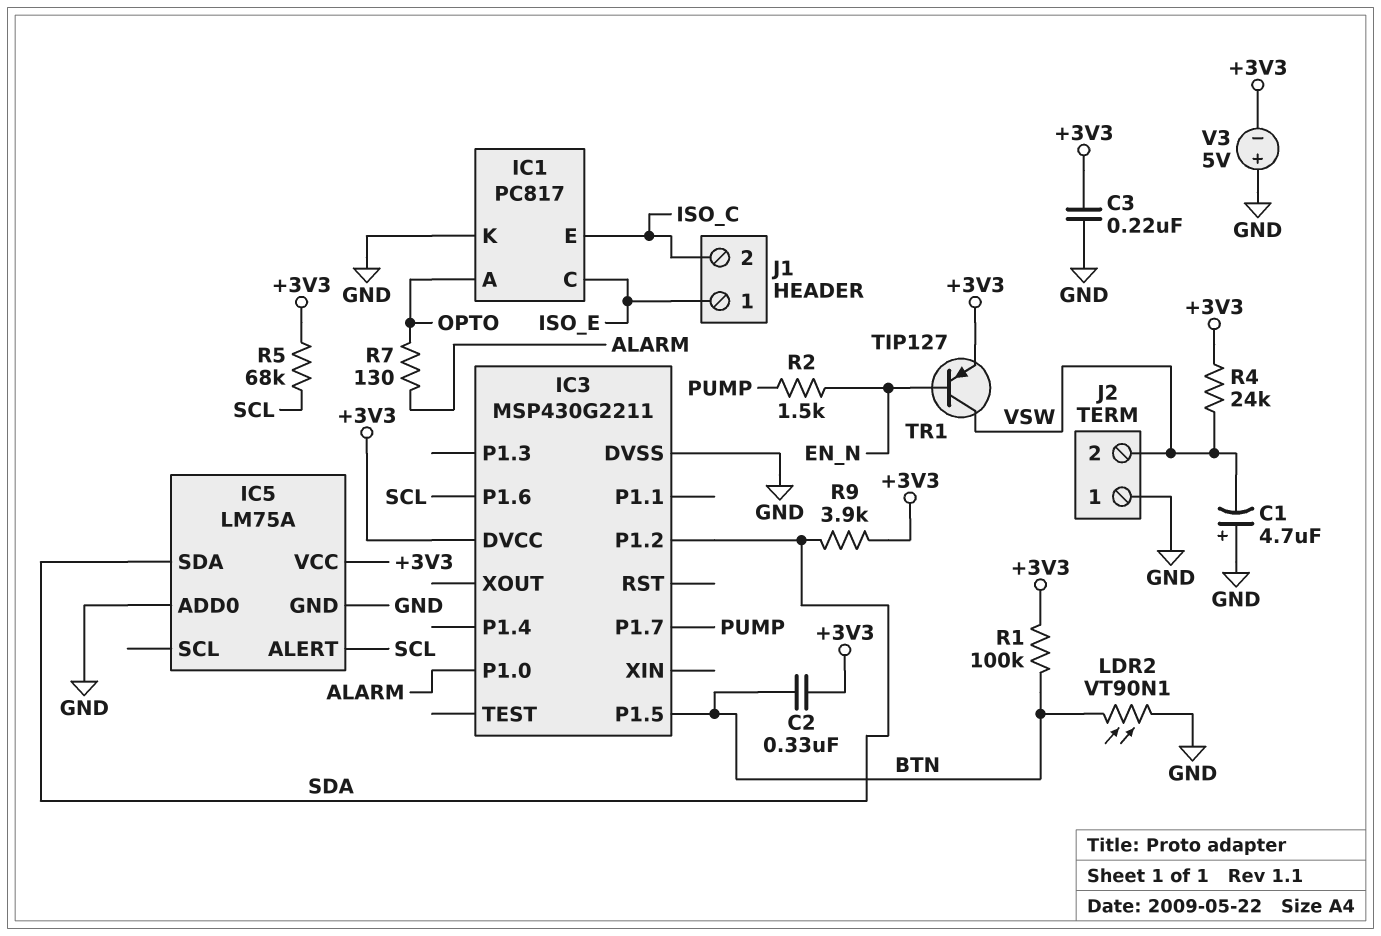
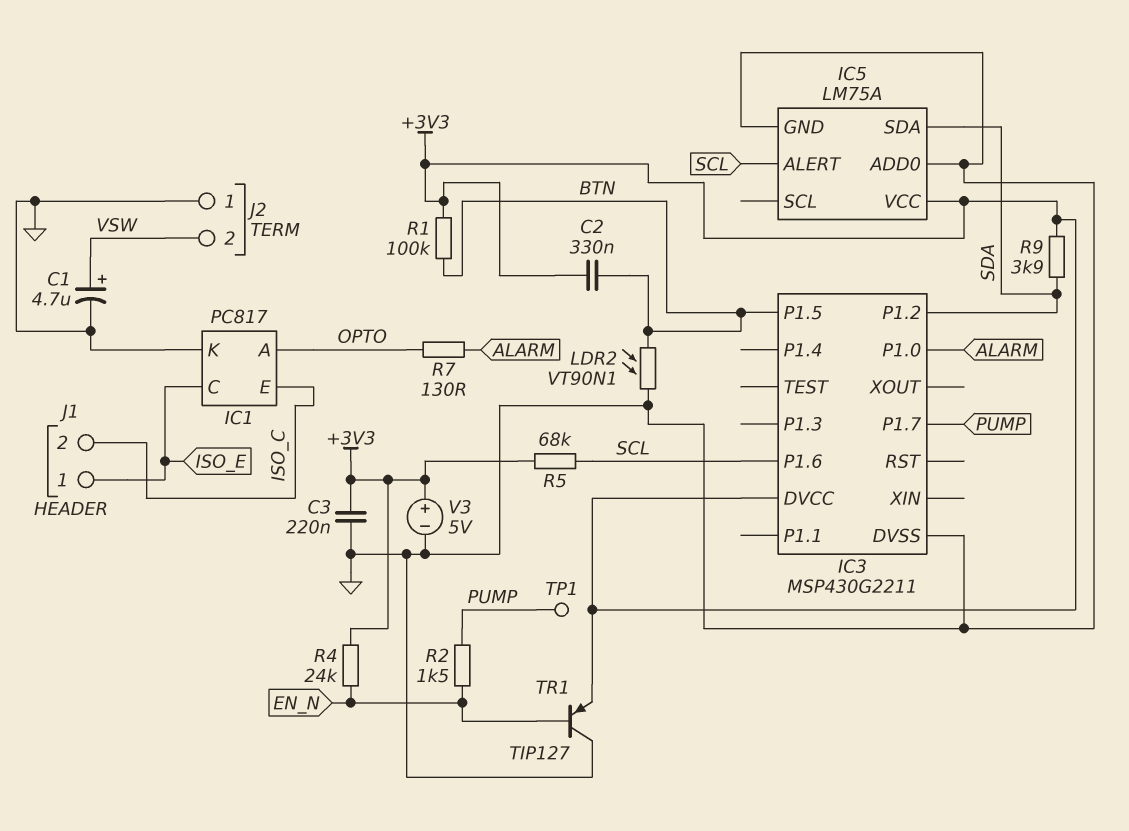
C1: 4.7uF (plus GND, minus VSW) -> 4.7uF (plus VSW, minus GND)
R4: 24k (+3V3, VSW) -> 24k (+3V3, EN_N)
TP1: none -> test point (PUMP)
TR1: PNP TIP127 (B EN_N, C VSW, E +3V3) -> PNP TIP127 (B EN_N, C GND, E +3V3)
V3: 5V (plus GND, minus +3V3) -> 5V (plus +3V3, minus GND)

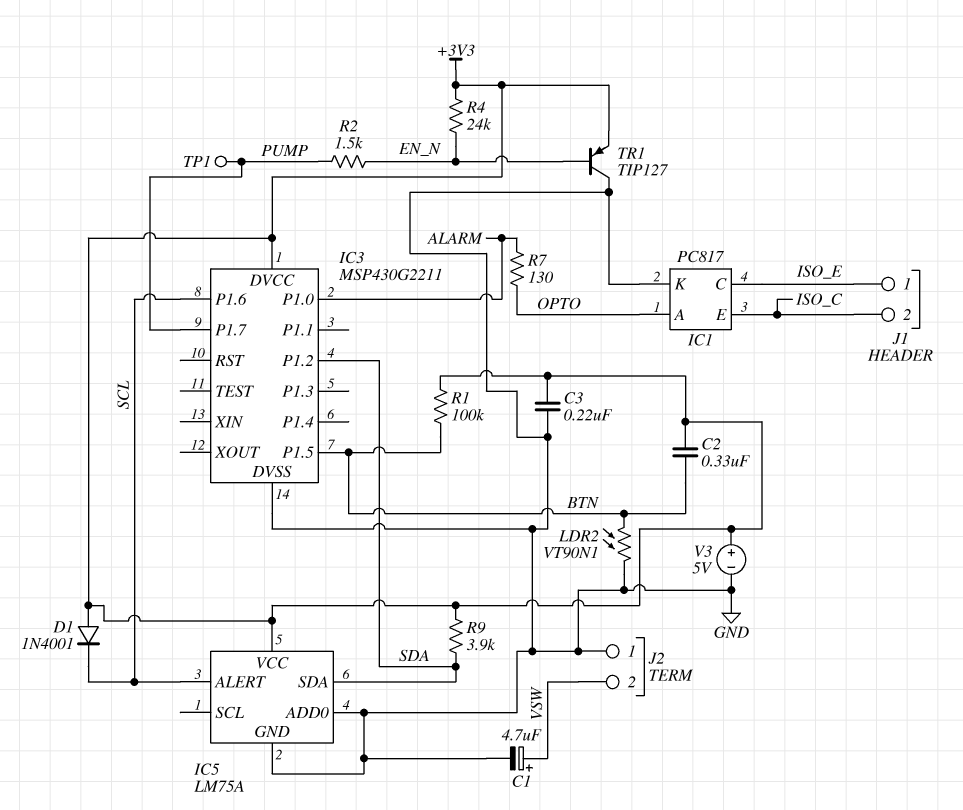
D1: none -> diode 1N4001 (A +3V3, K SCL)
R5: 68k (+3V3, SCL) -> none

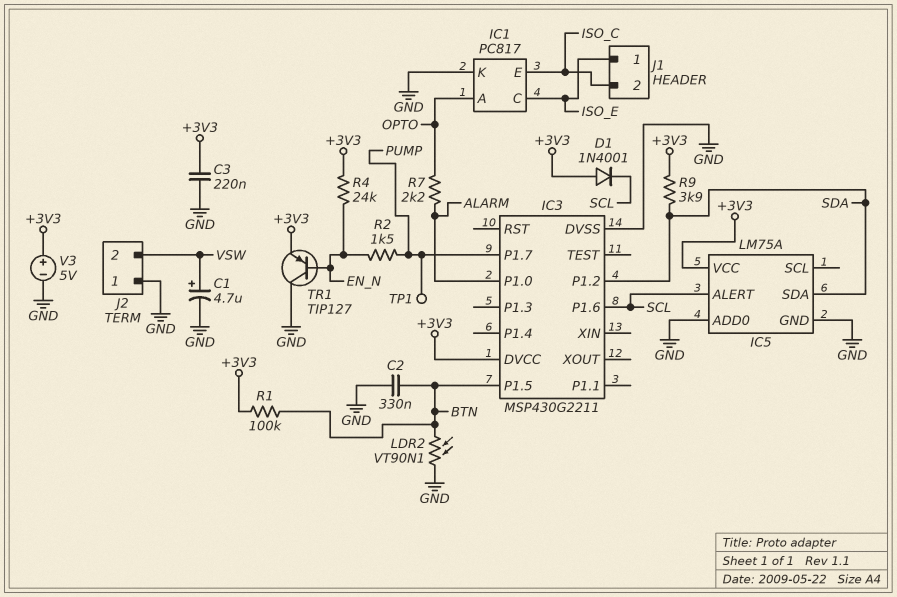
C2: 330nF (+3V3, BTN) -> 330nF (BTN, GND)
R7: 130 (ALARM, OPTO) -> 2.2k (ALARM, OPTO)

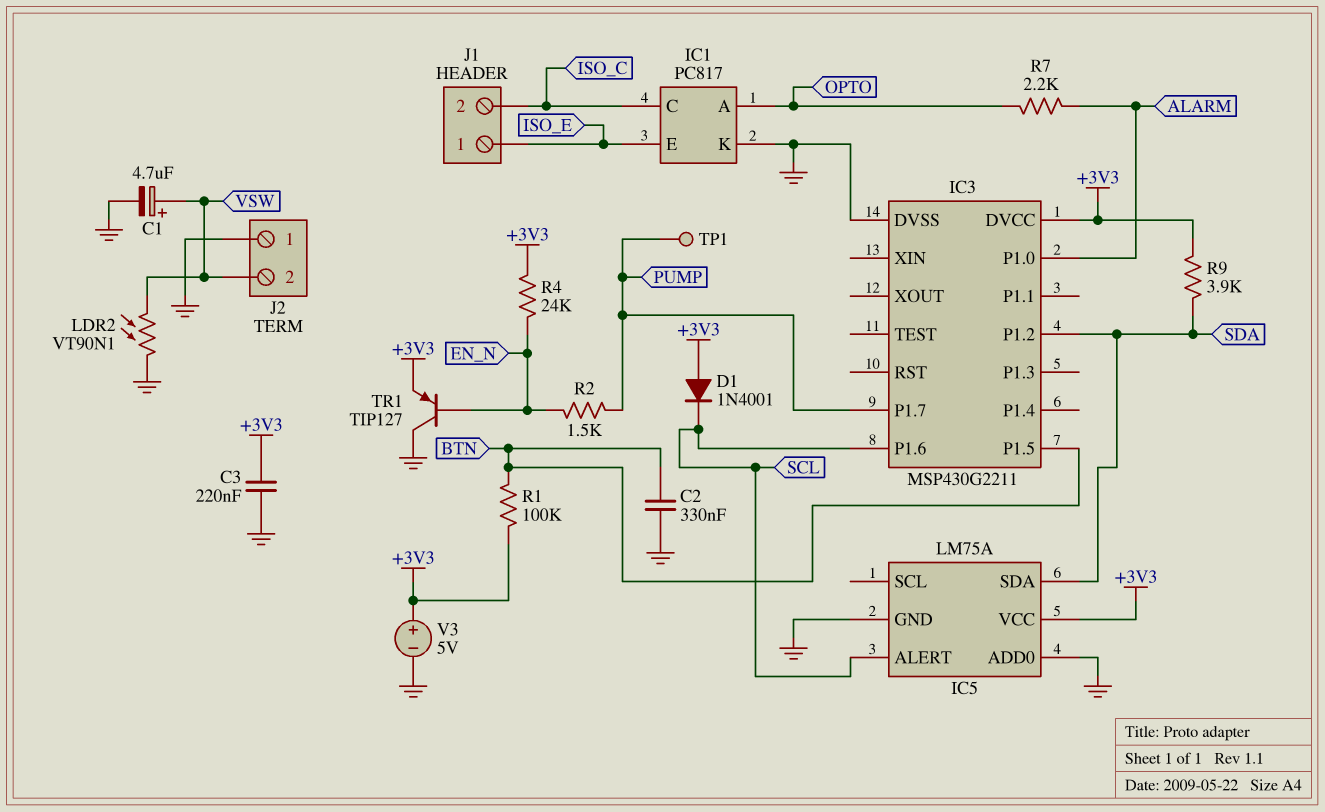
IC1 pin C: ISO_E -> ISO_C
IC1 pin E: ISO_C -> ISO_E
LDR2: VT90N1 (BTN, GND) -> VT90N1 (GND, VSW)

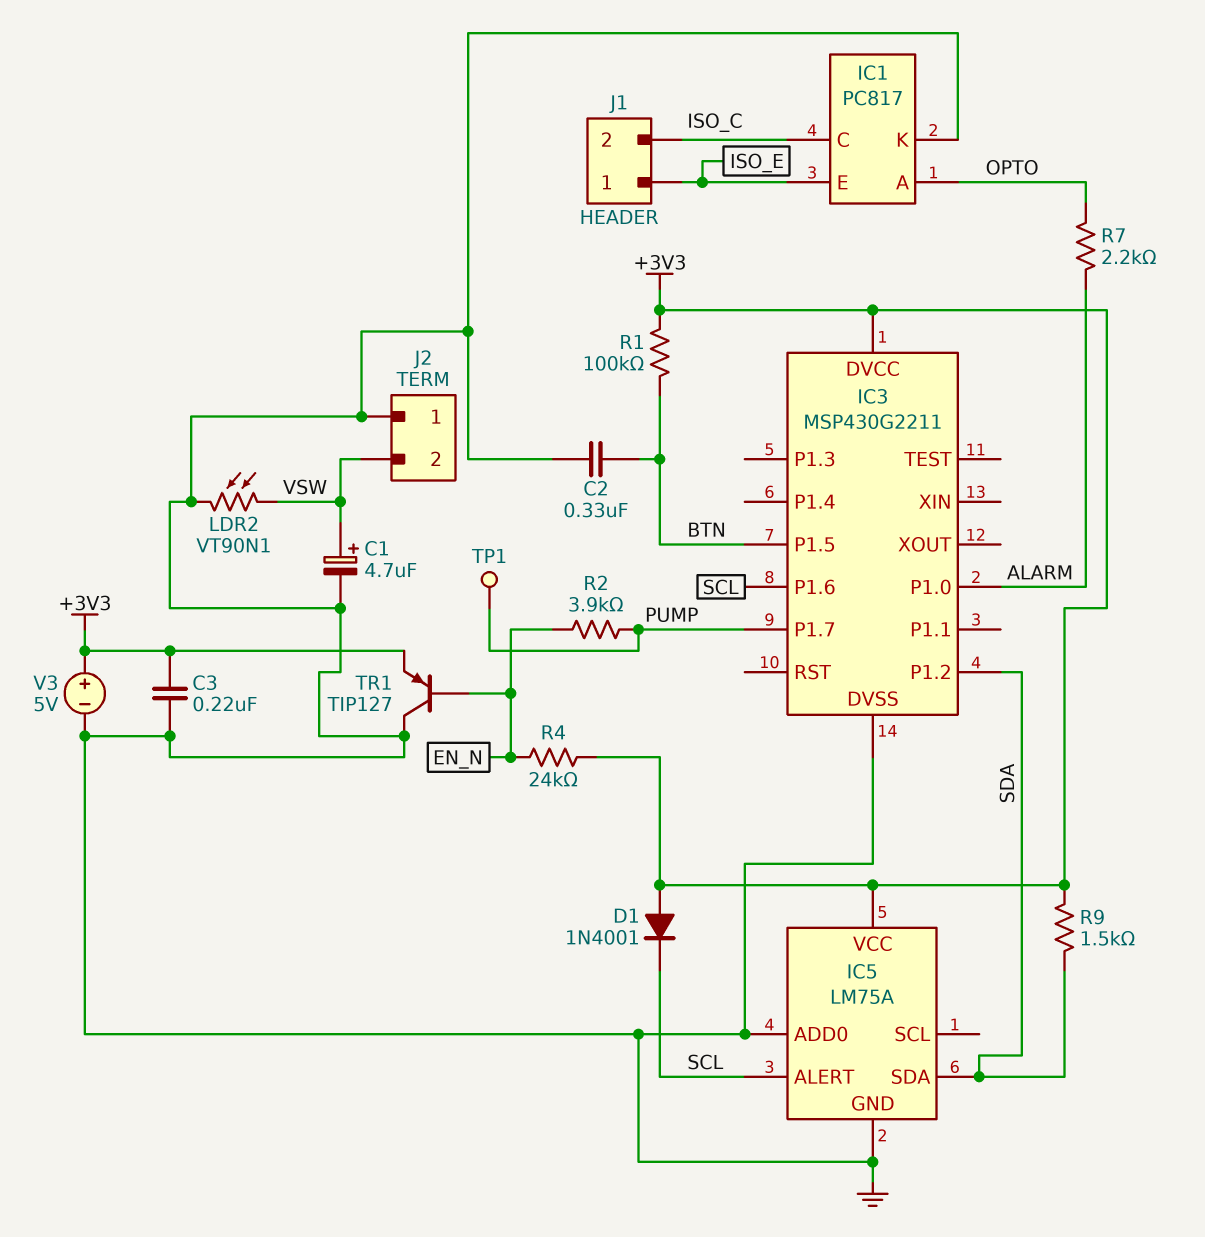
R2: 1.5k (EN_N, PUMP) -> 3.9k (EN_N, PUMP)
R9: 3.9k (+3V3, SDA) -> 1.5k (+3V3, SDA)

